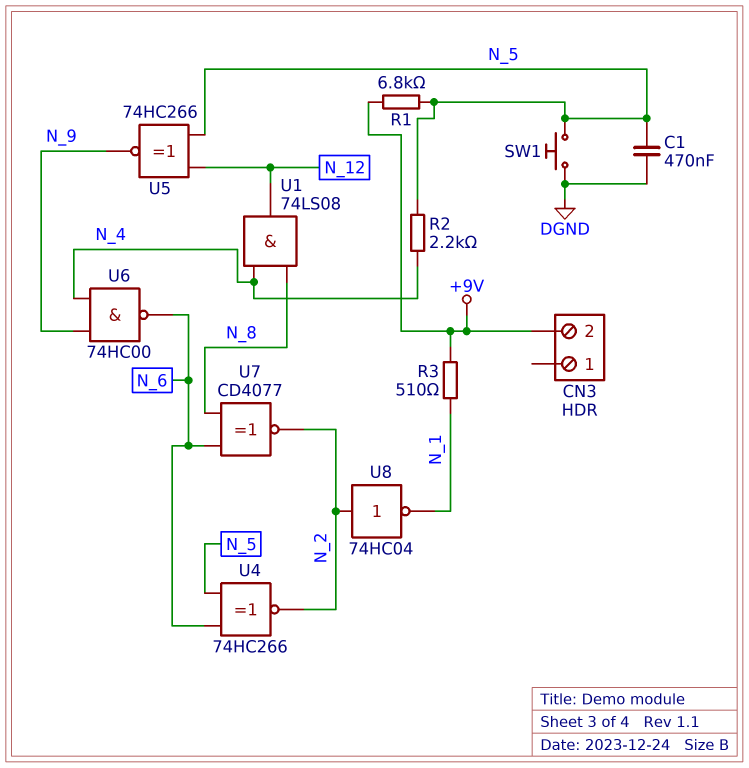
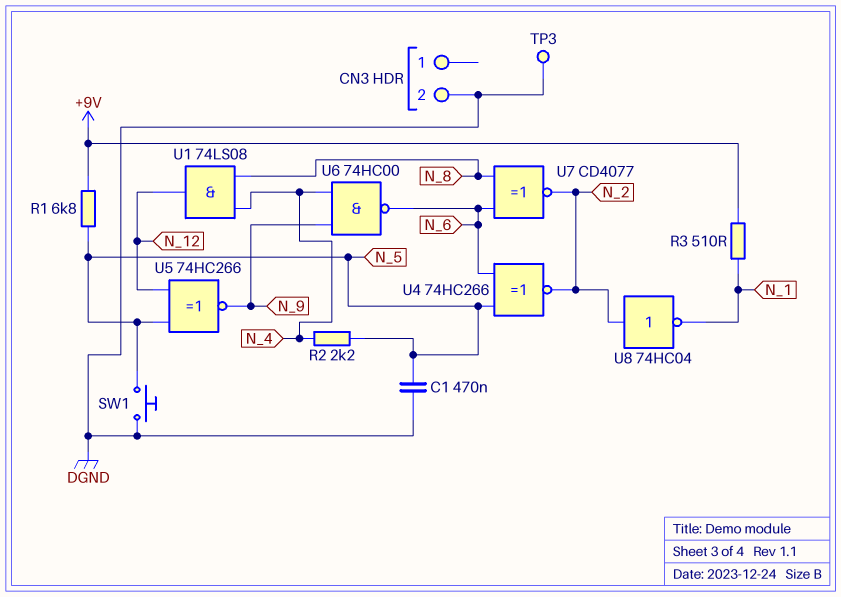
CN3 pin 2: +9V -> DGND
TP3: none -> test point (DGND)

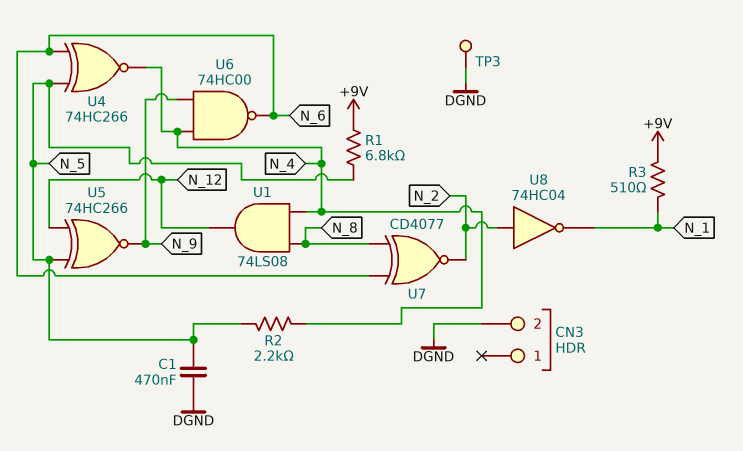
SW1: button (DGND, N_5) -> none
U4: XNOR 74HC266 (in N_5, in N_6, out N_2) -> XNOR 74HC266 (in N_5, in N_6, out N_4)

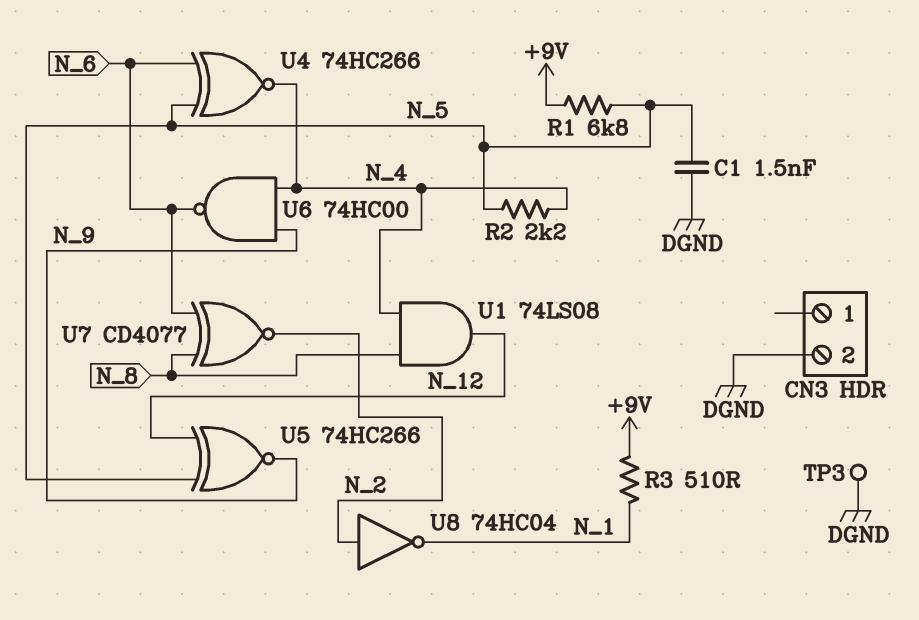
C1: 470nF (DGND, N_5) -> 1.5nF (DGND, N_5)

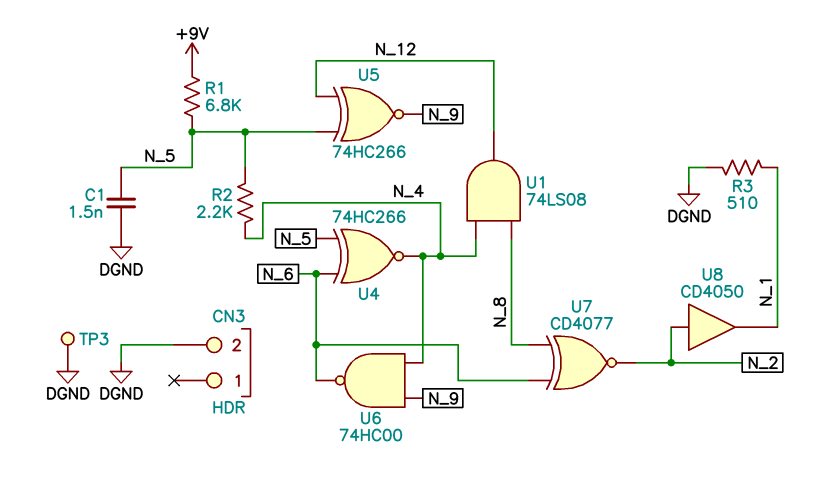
R3: 510 (+9V, N_1) -> 510 (DGND, N_1)
U8: NOT 74HC04 (in N_2, out N_1) -> buffer CD4050 (in N_2, out N_1)

